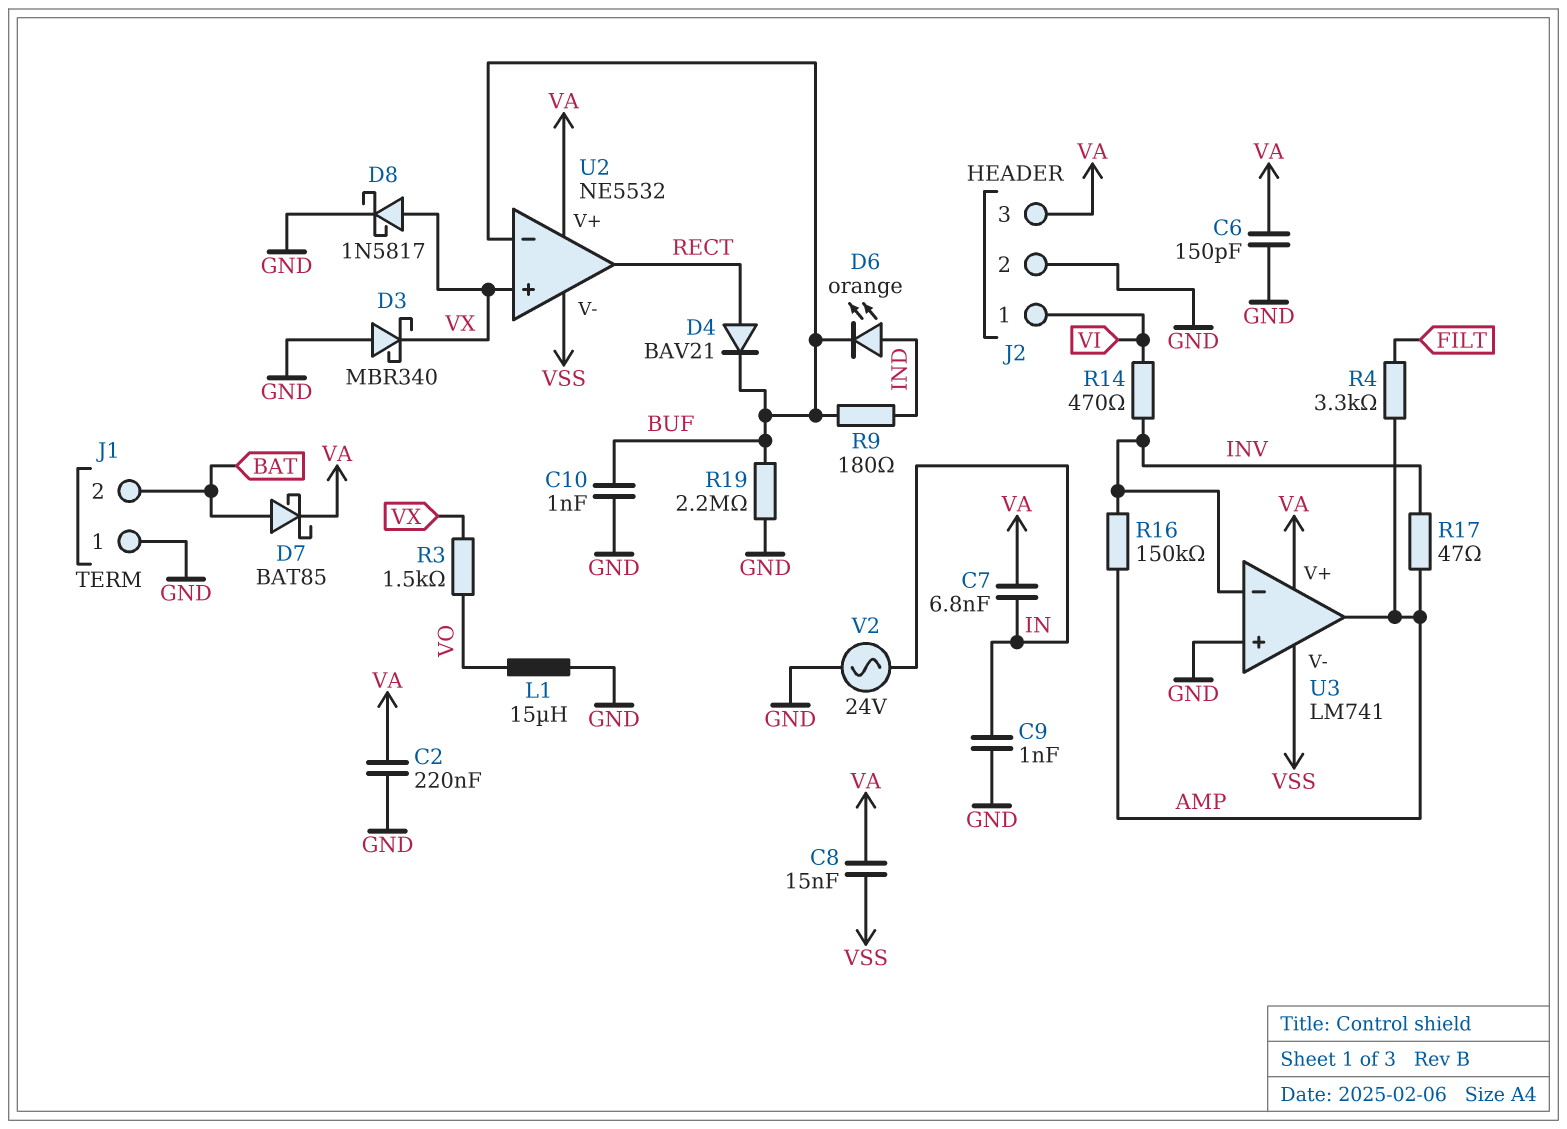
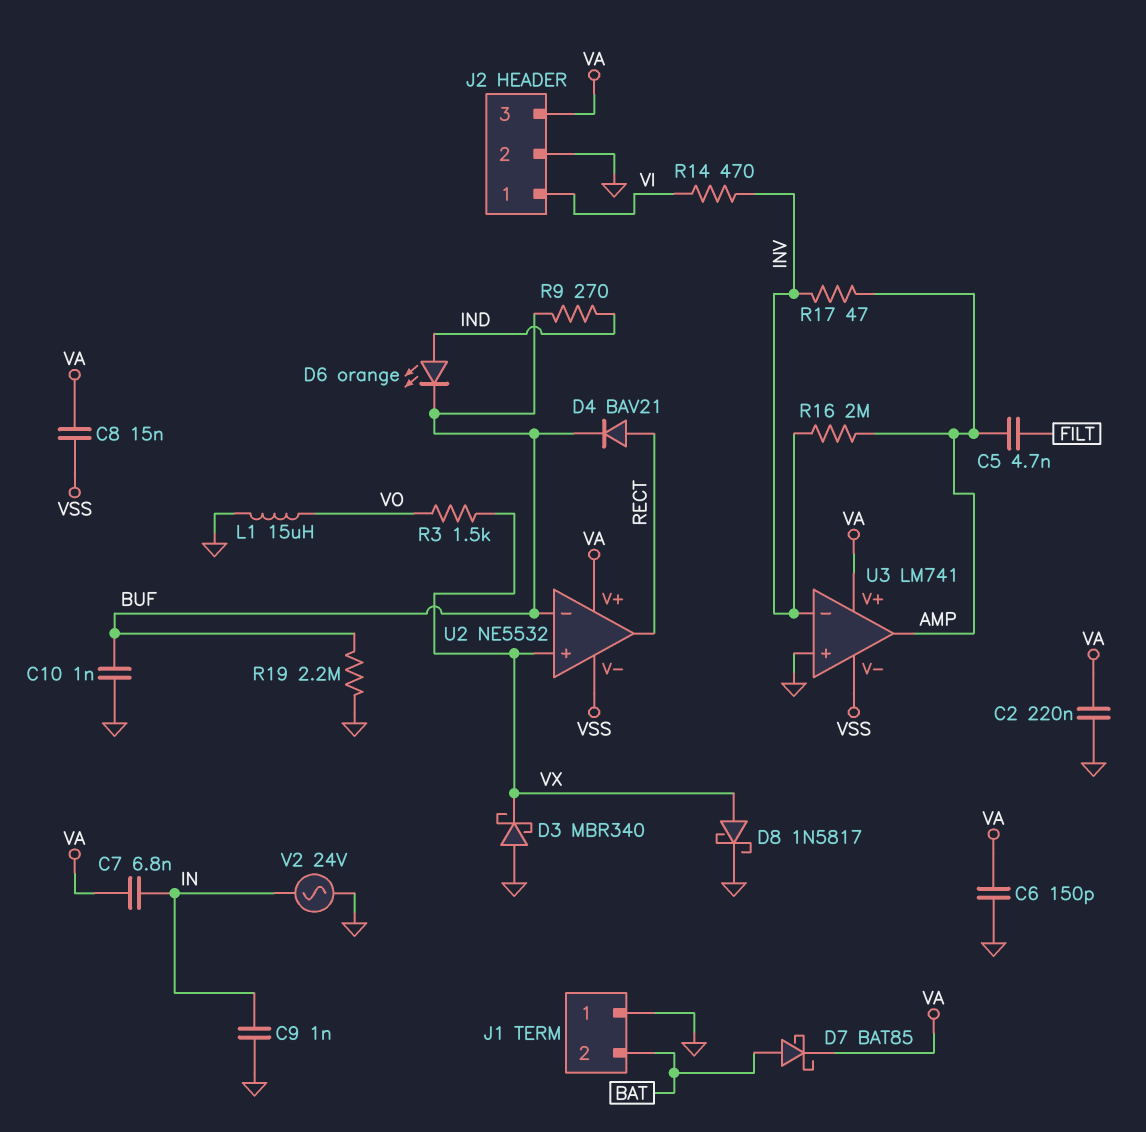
C5: none -> 4.7nF (AMP, FILT)
R4: 3.3k (AMP, FILT) -> none
R9: 180 (BUF, IND) -> 270 (BUF, IND)
R16: 150k (AMP, INV) -> 2M (AMP, INV)

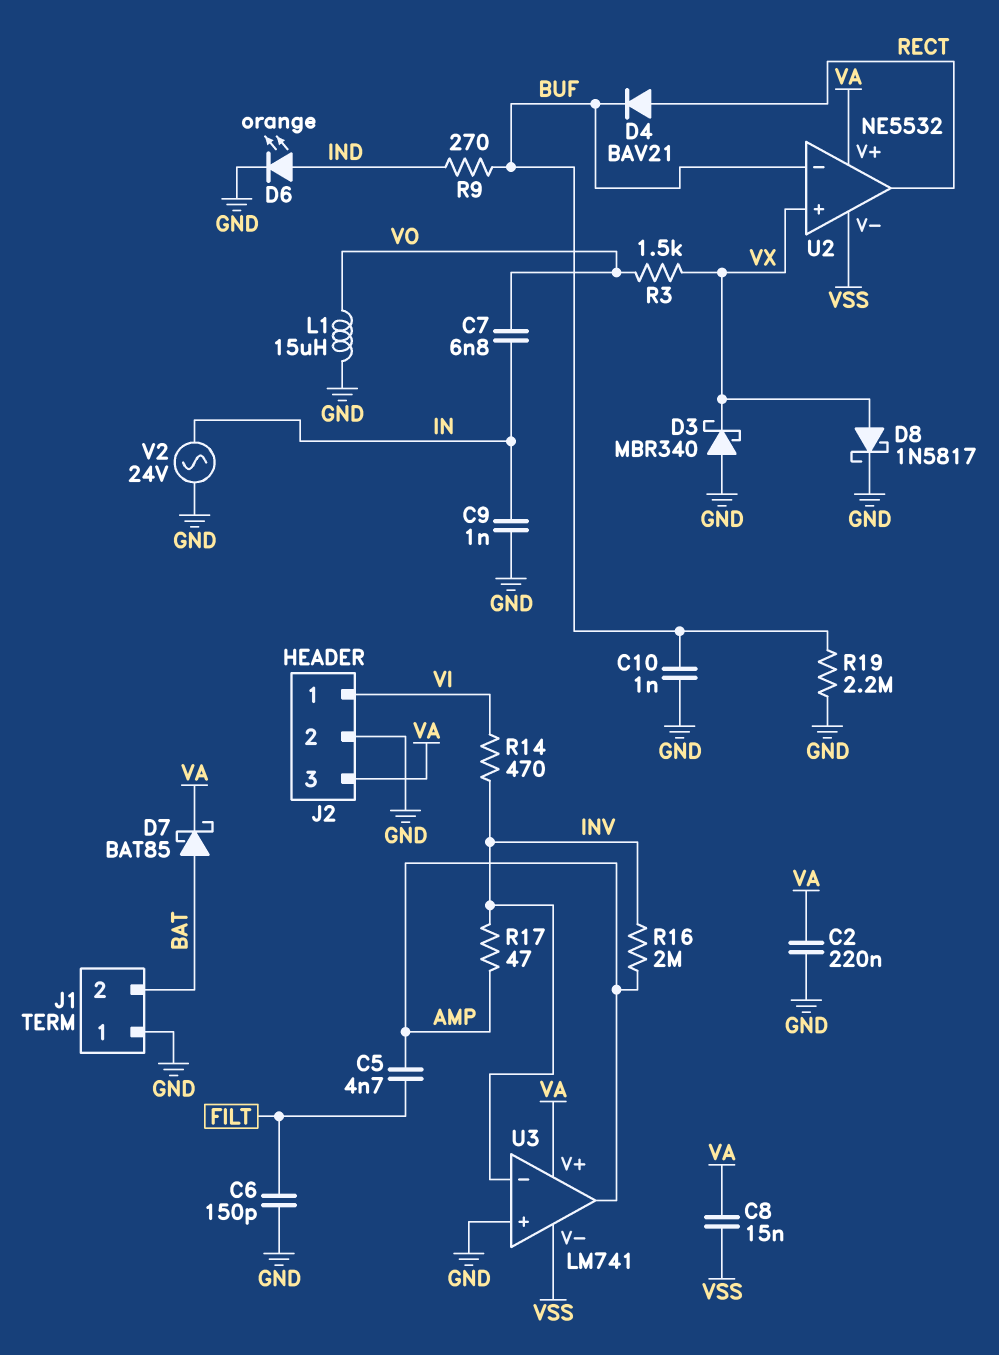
C6: 150pF (GND, VA) -> 150pF (FILT, GND)
C7: 6.8nF (IN, VA) -> 6.8nF (IN, VO)
D6: LED orange (A IND, K BUF) -> LED orange (A IND, K GND)

